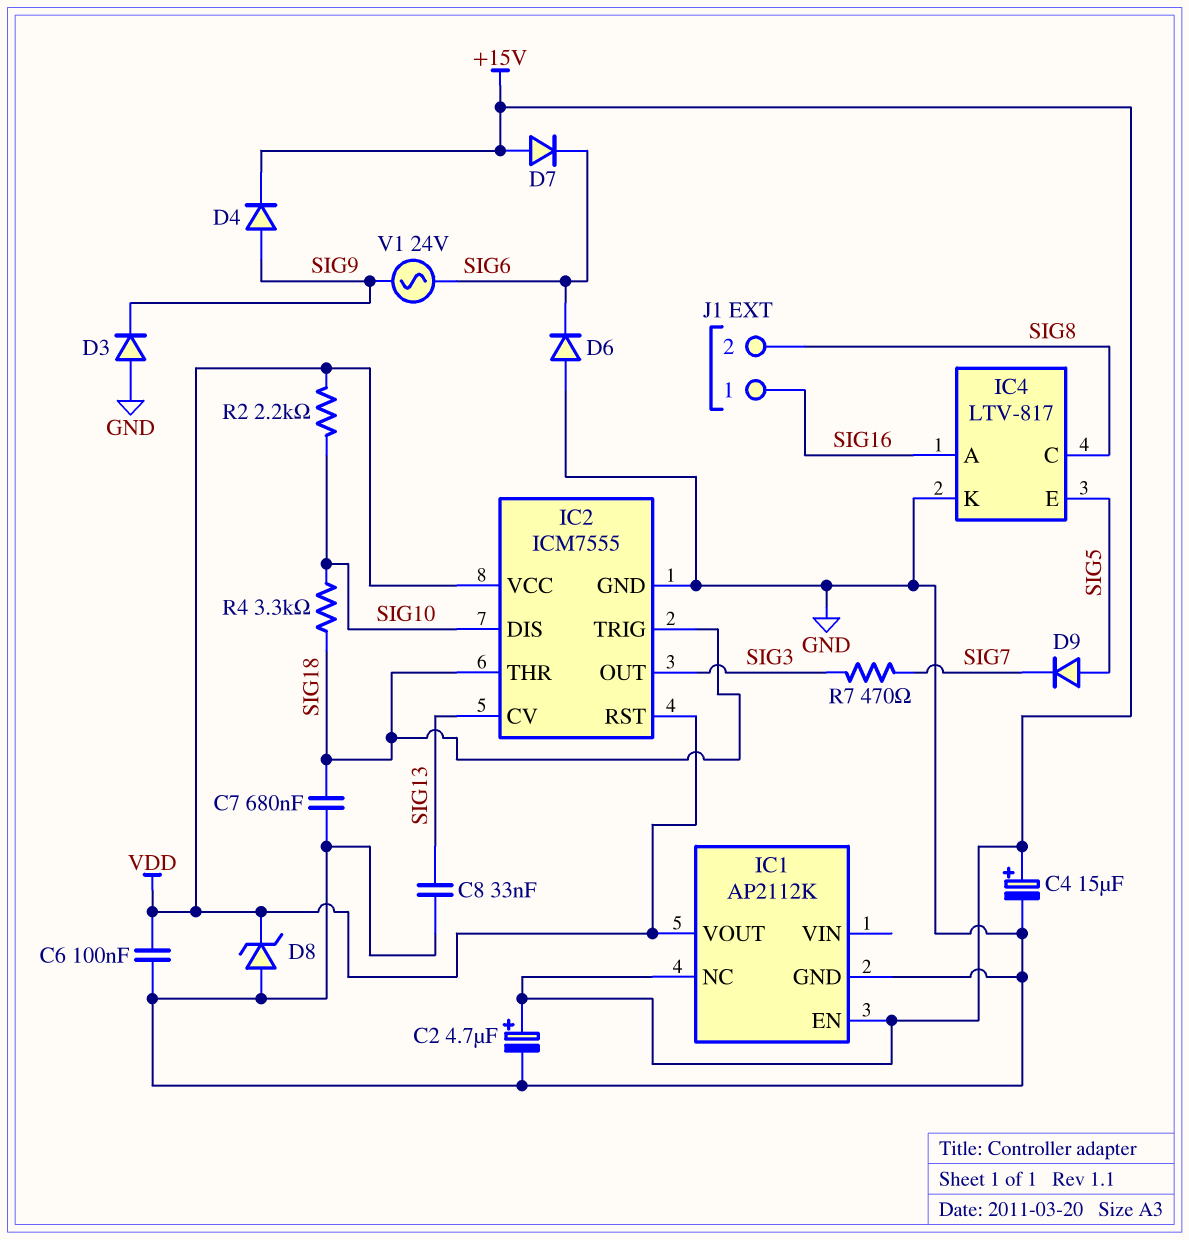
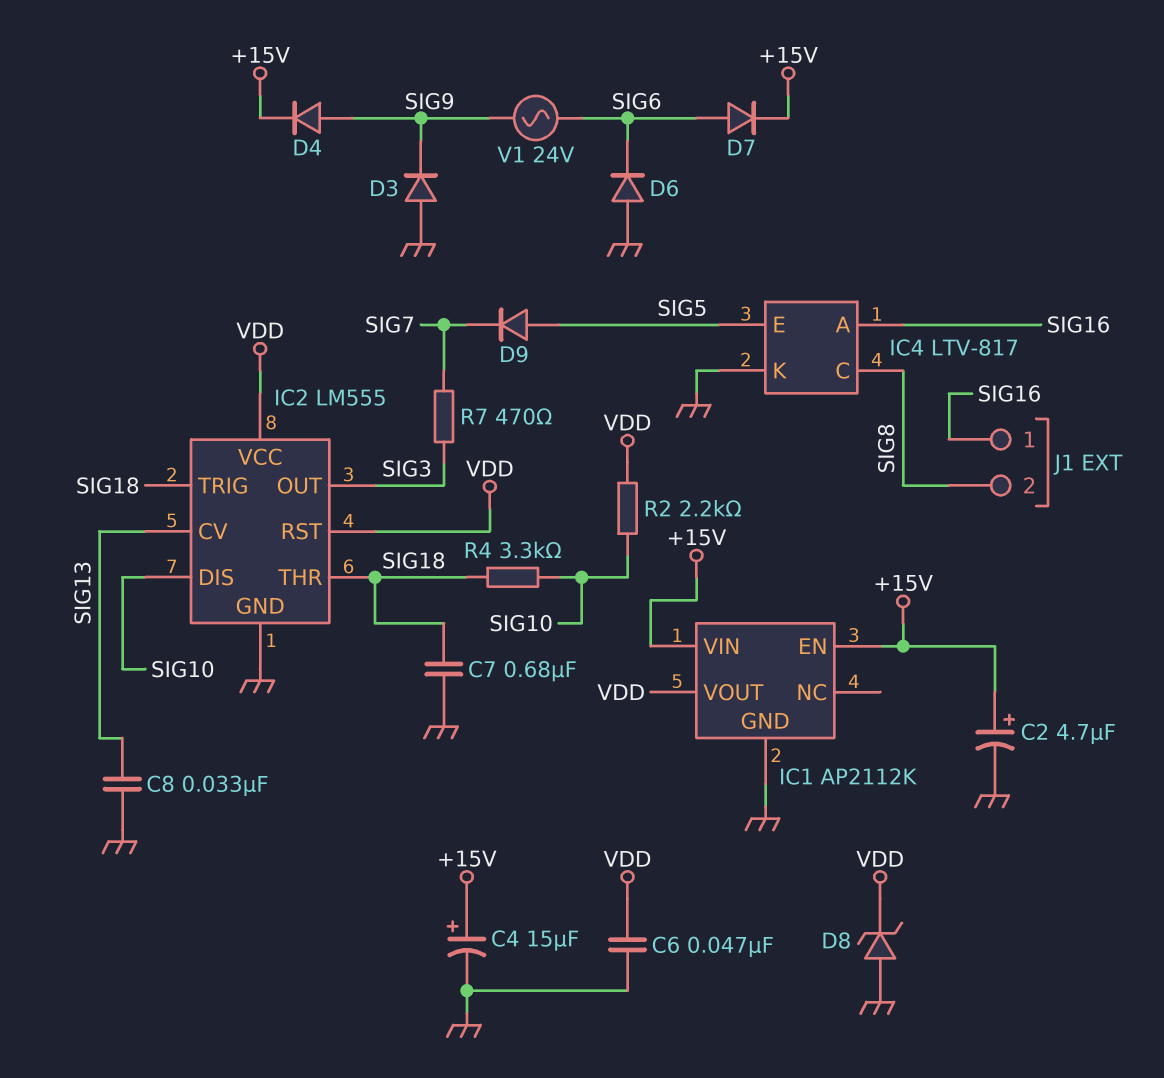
C6: 100nF (GND, VDD) -> 47nF (GND, VDD)
D7: diode (A +15V, K SIG6) -> diode (A SIG6, K +15V)
IC1 pin NC: +15V -> none
IC1 pin VIN: none -> +15V
IC2: ICM7555 -> LM555

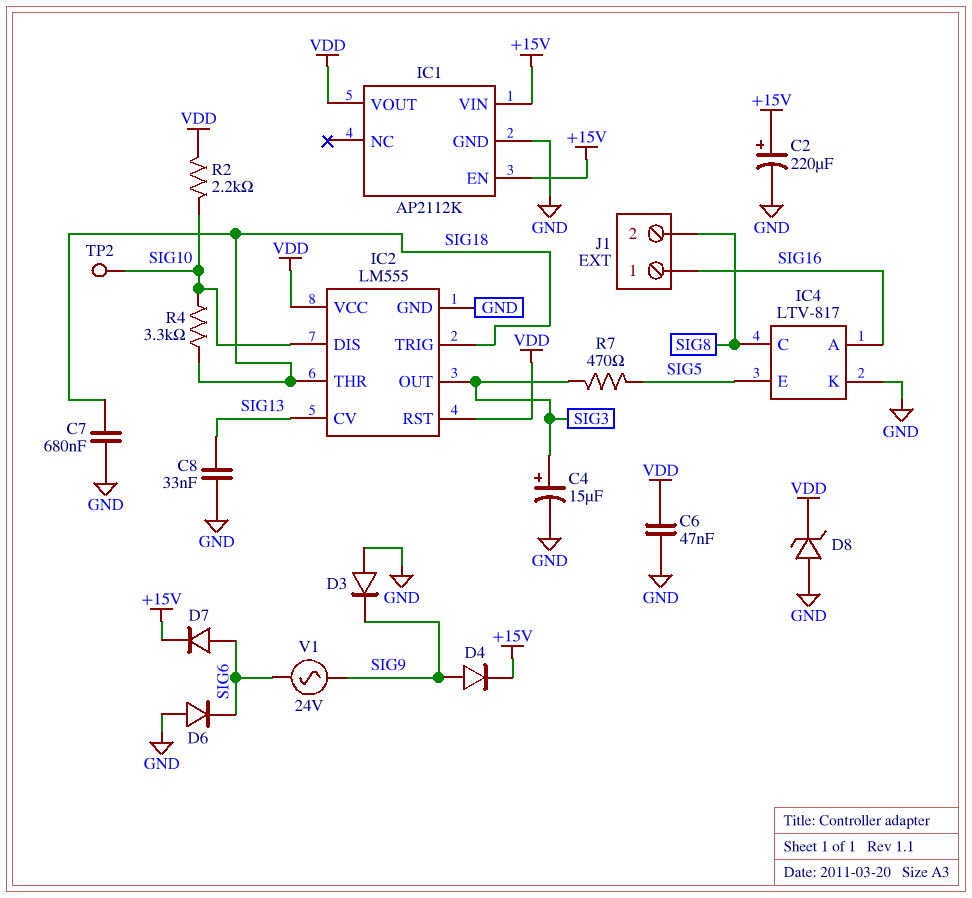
C2: 4.7uF (plus +15V, minus GND) -> 220uF (plus +15V, minus GND)
C4: 15uF (plus +15V, minus GND) -> 15uF (plus SIG3, minus GND)
D9: diode (A SIG5, K SIG7) -> none
R7: 470 (SIG3, SIG7) -> 470 (SIG3, SIG5)
TP2: none -> test point (SIG10)

